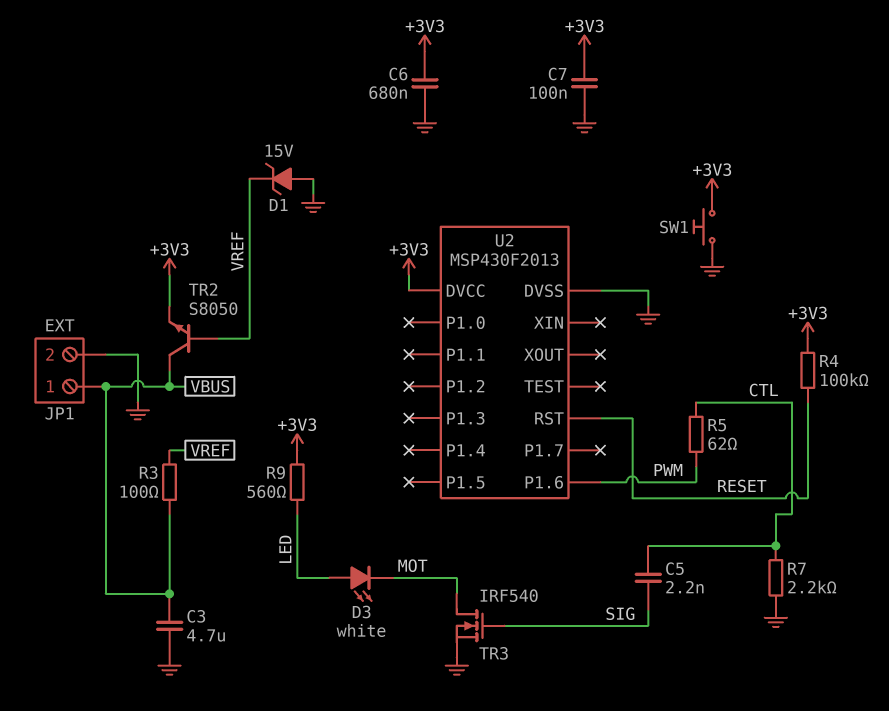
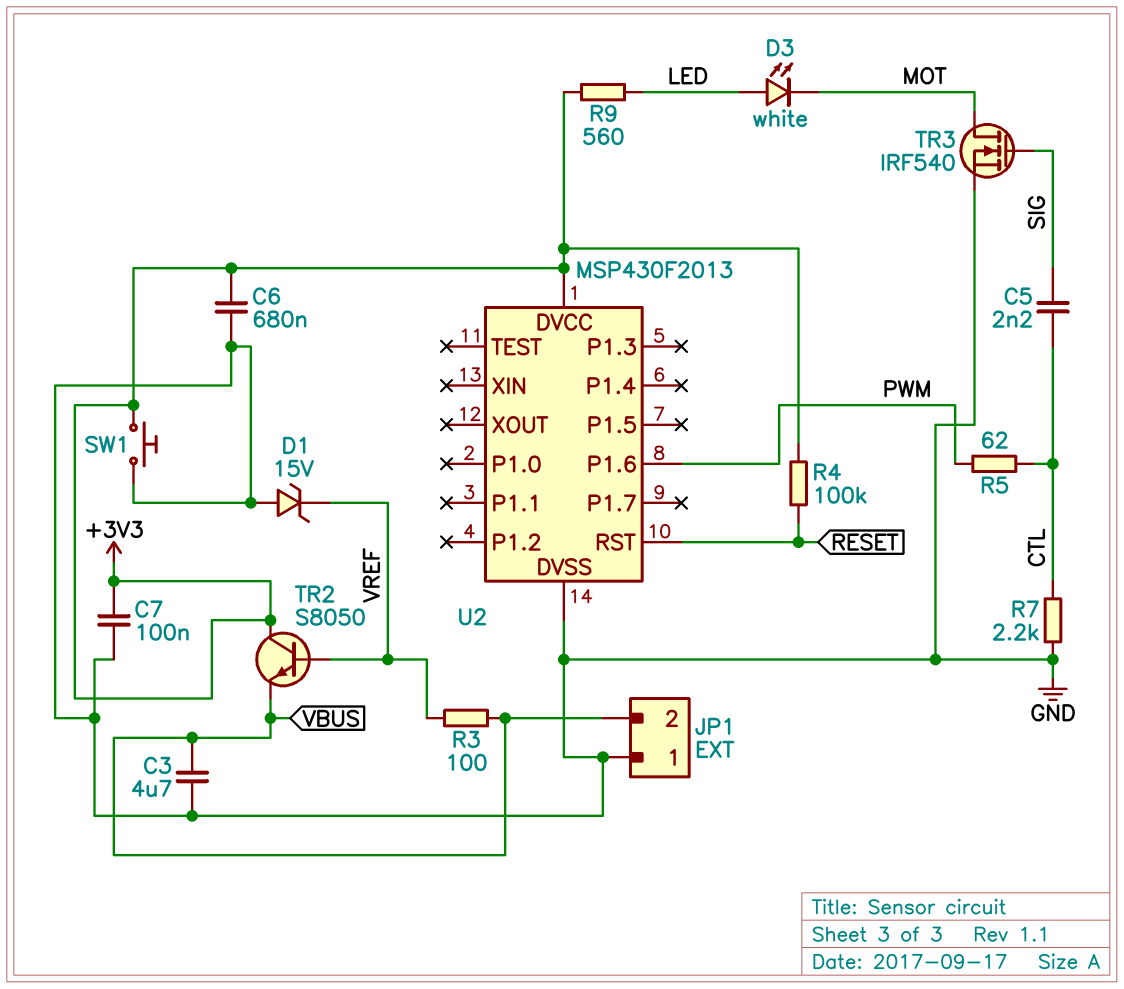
JP1 pin 1: VBUS -> GND
JP1 pin 2: GND -> VBUS
TR2: NPN S8050 (B VREF, C VBUS, E +3V3) -> NPN S8050 (B VREF, C +3V3, E VBUS)

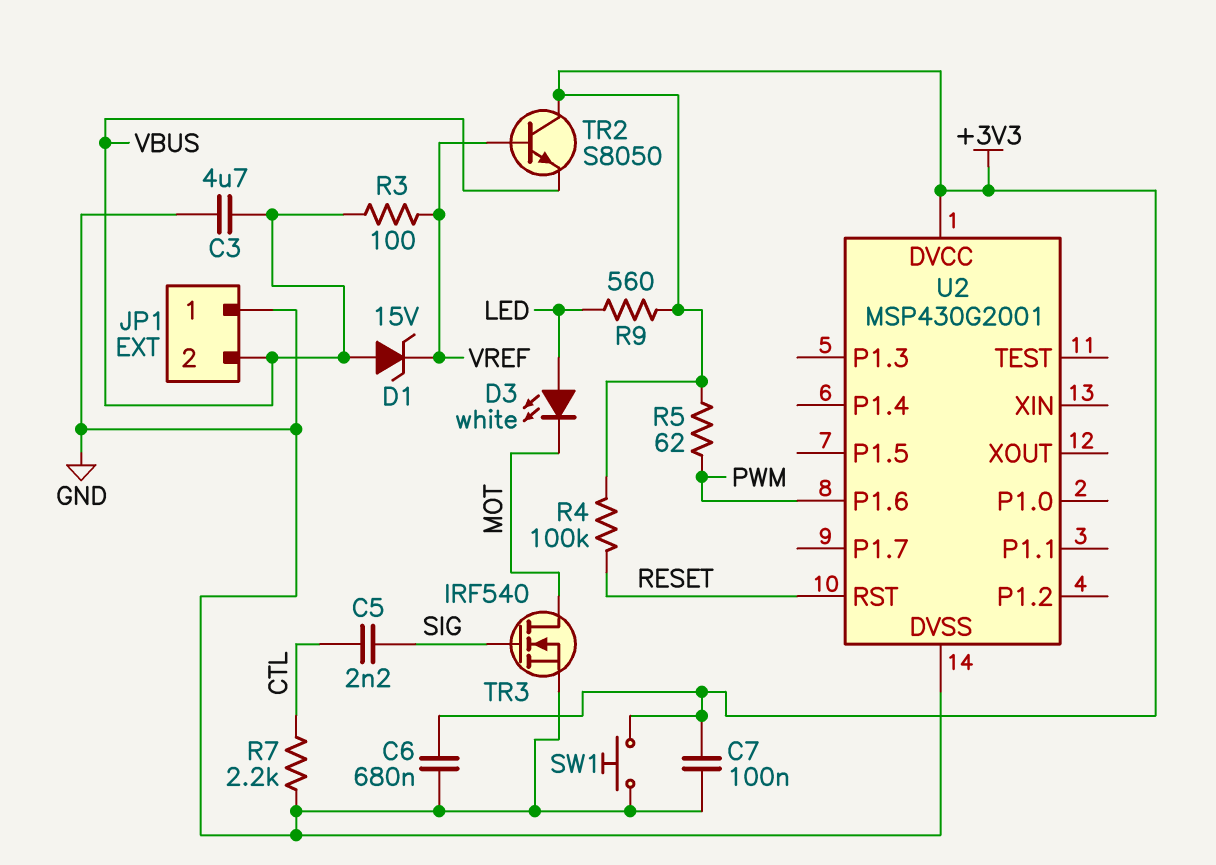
D1: zener 15V (A GND, K VREF) -> zener 15V (A VBUS, K VREF)
R5: 62 (CTL, PWM) -> 62 (+3V3, PWM)
U2: MSP430F2013 -> MSP430G2001

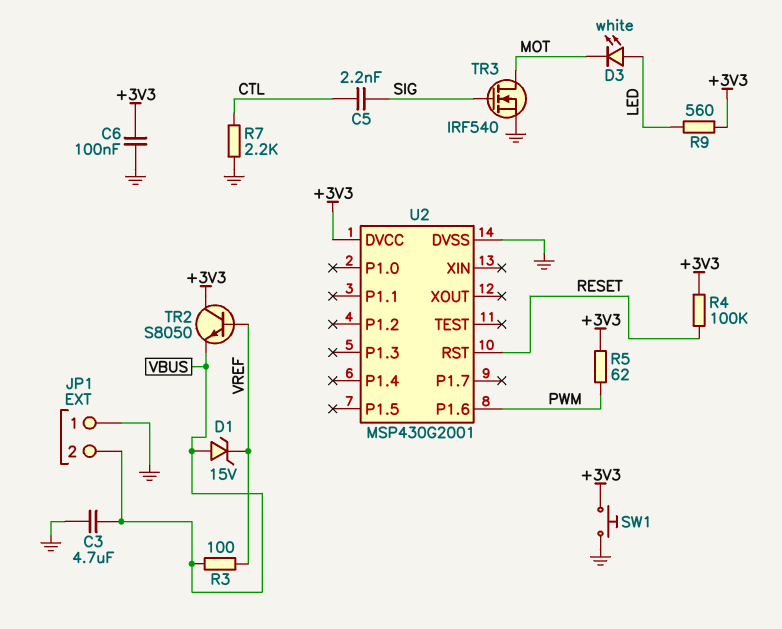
C6: 680nF (+3V3, GND) -> 100nF (+3V3, GND)
C7: 100nF (+3V3, GND) -> none

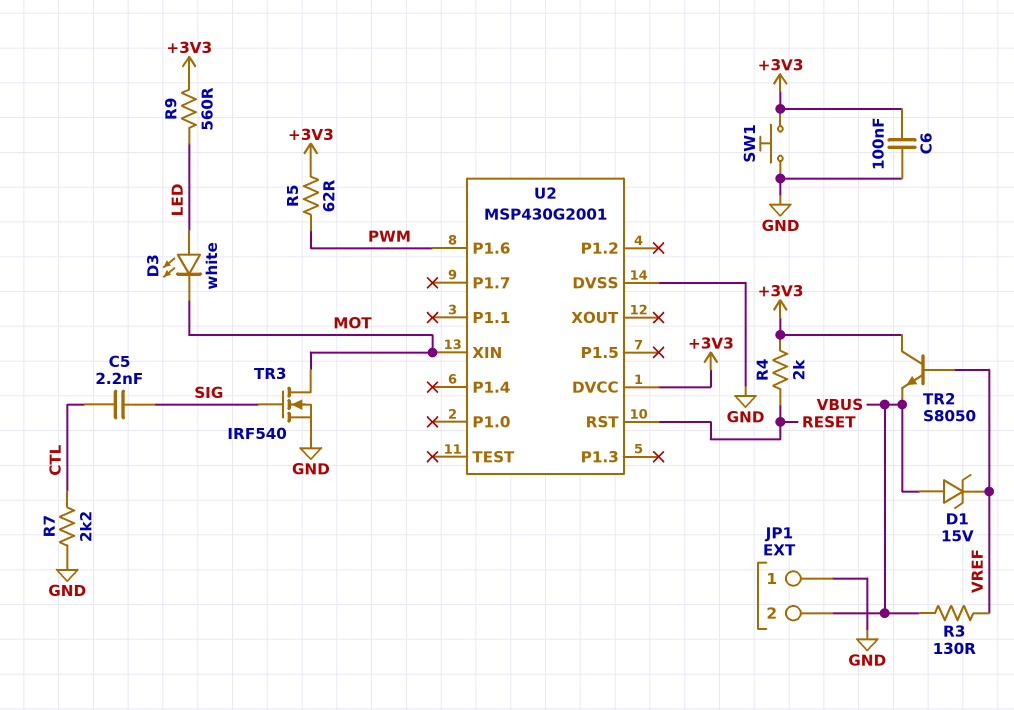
C3: 4.7uF (GND, VBUS) -> none
R3: 100 (VBUS, VREF) -> 130 (VBUS, VREF)
R4: 100k (+3V3, RESET) -> 2k (+3V3, RESET)
U2 pin XIN: none -> MOT

